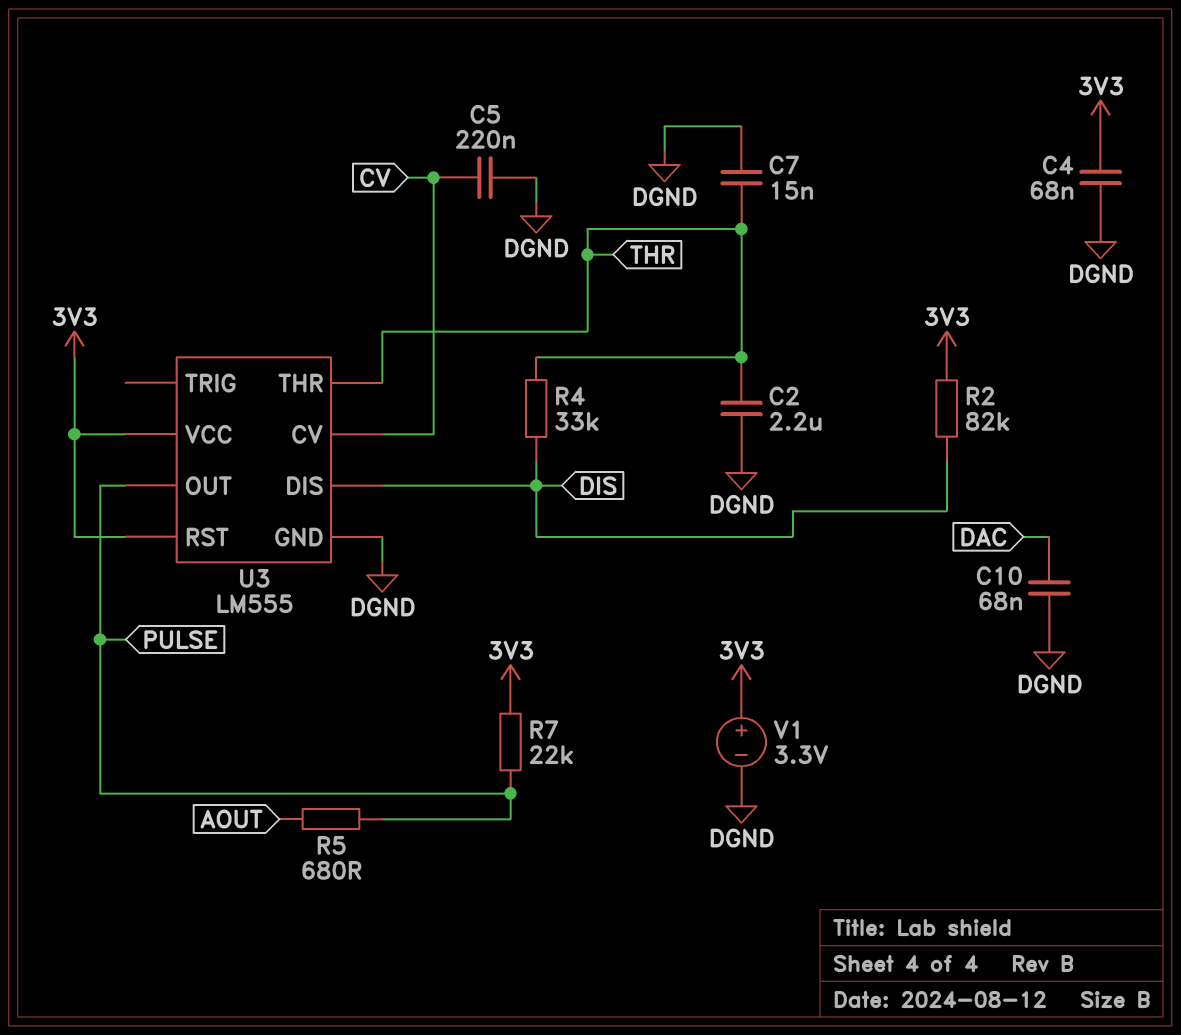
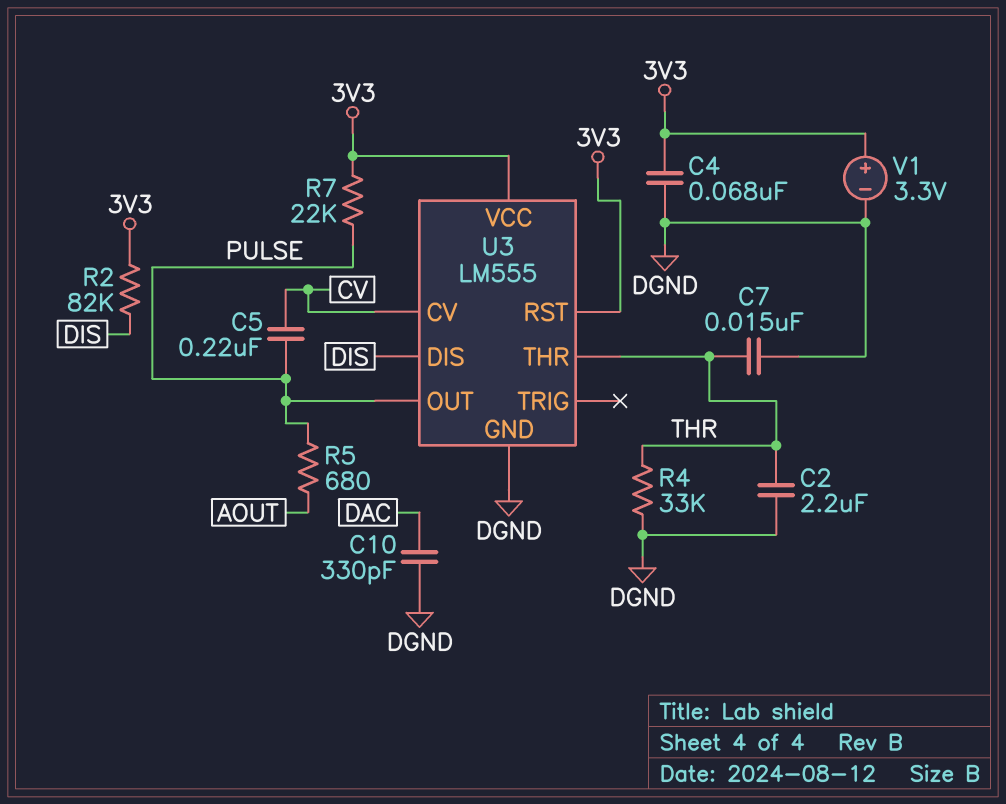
C5: 220nF (CV, DGND) -> 220nF (CV, PULSE)
C10: 68nF (DAC, DGND) -> 330pF (DAC, DGND)
R4: 33k (DIS, THR) -> 33k (DGND, THR)

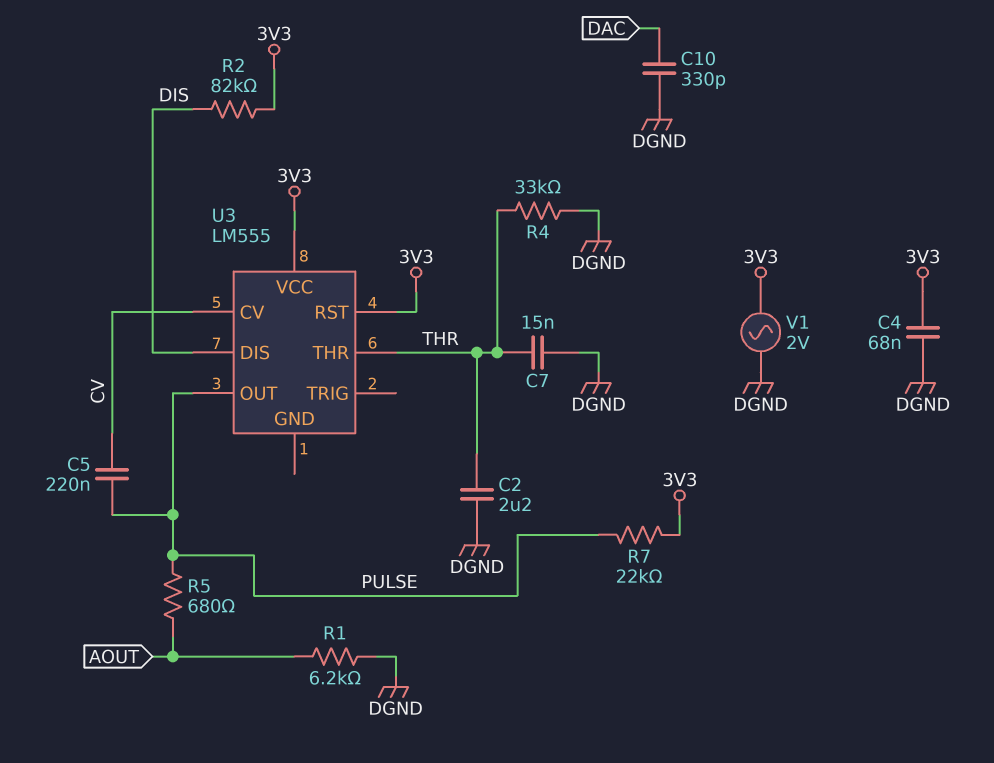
R1: none -> 6.2k (AOUT, DGND)
U3 pin GND: DGND -> none
V1: 3.3V (plus 3V3, minus DGND) -> AC 2V (3V3, DGND)

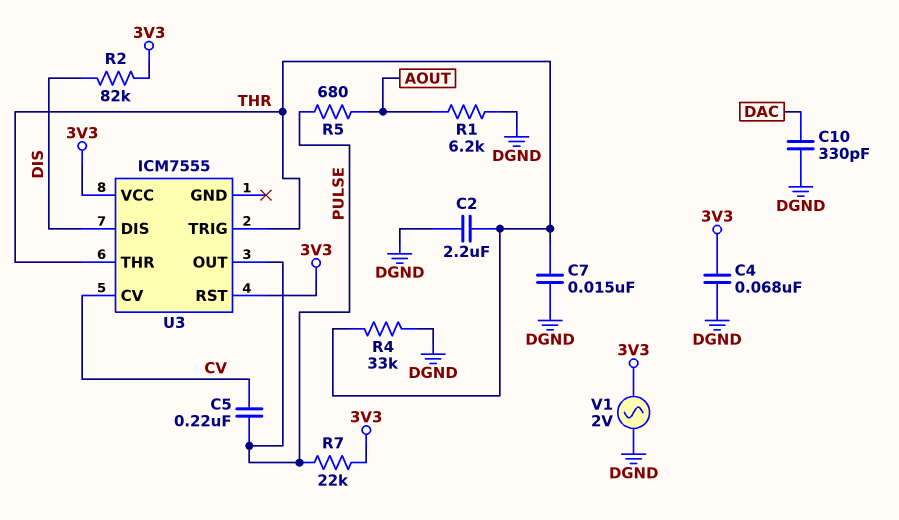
U3: LM555 -> ICM7555
U3 pin TRIG: none -> THR

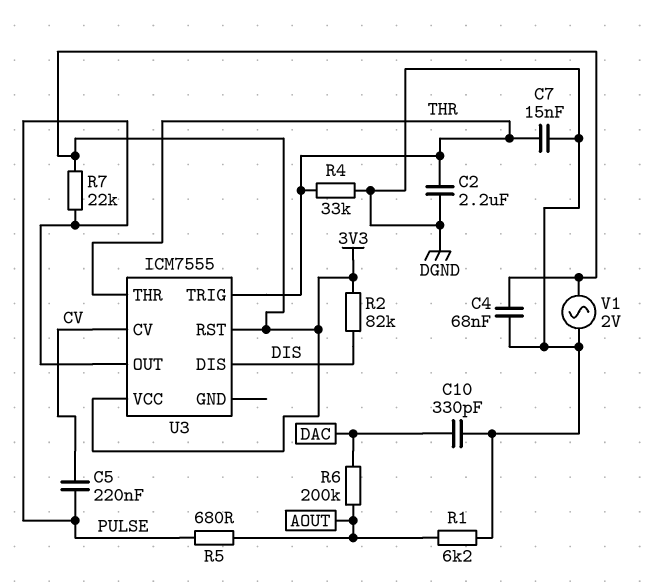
R6: none -> 200k (AOUT, DAC)

